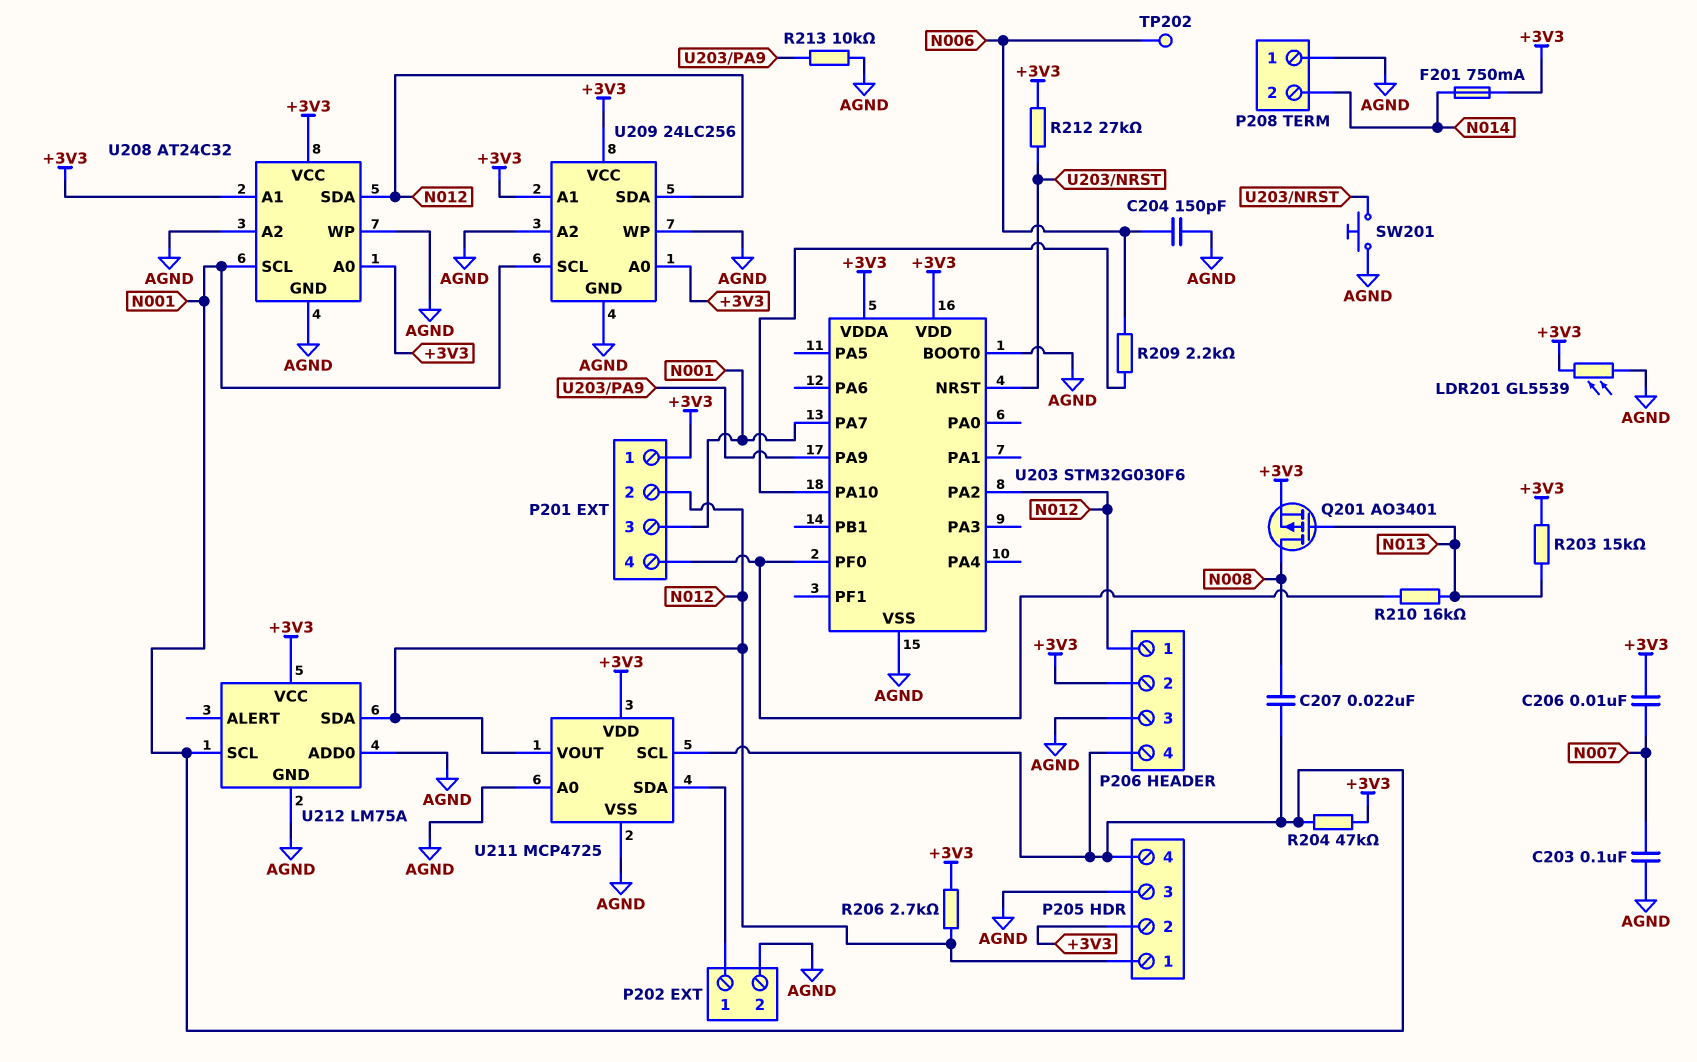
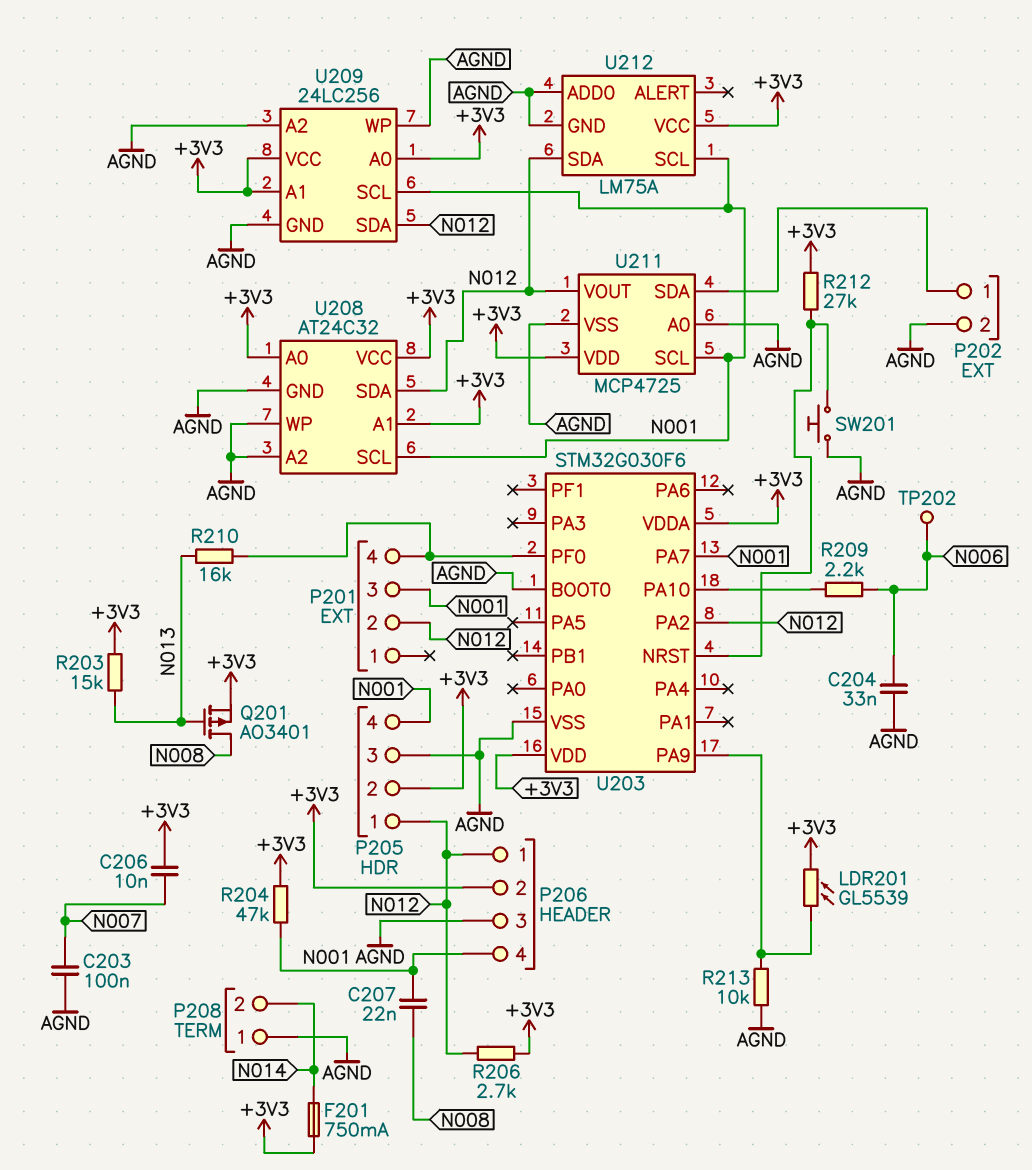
C204: 150pF (AGND, N006) -> 33nF (AGND, N006)
LDR201: GL5539 (+3V3, AGND) -> GL5539 (+3V3, U203/PA9)
P201 pin 1: +3V3 -> none

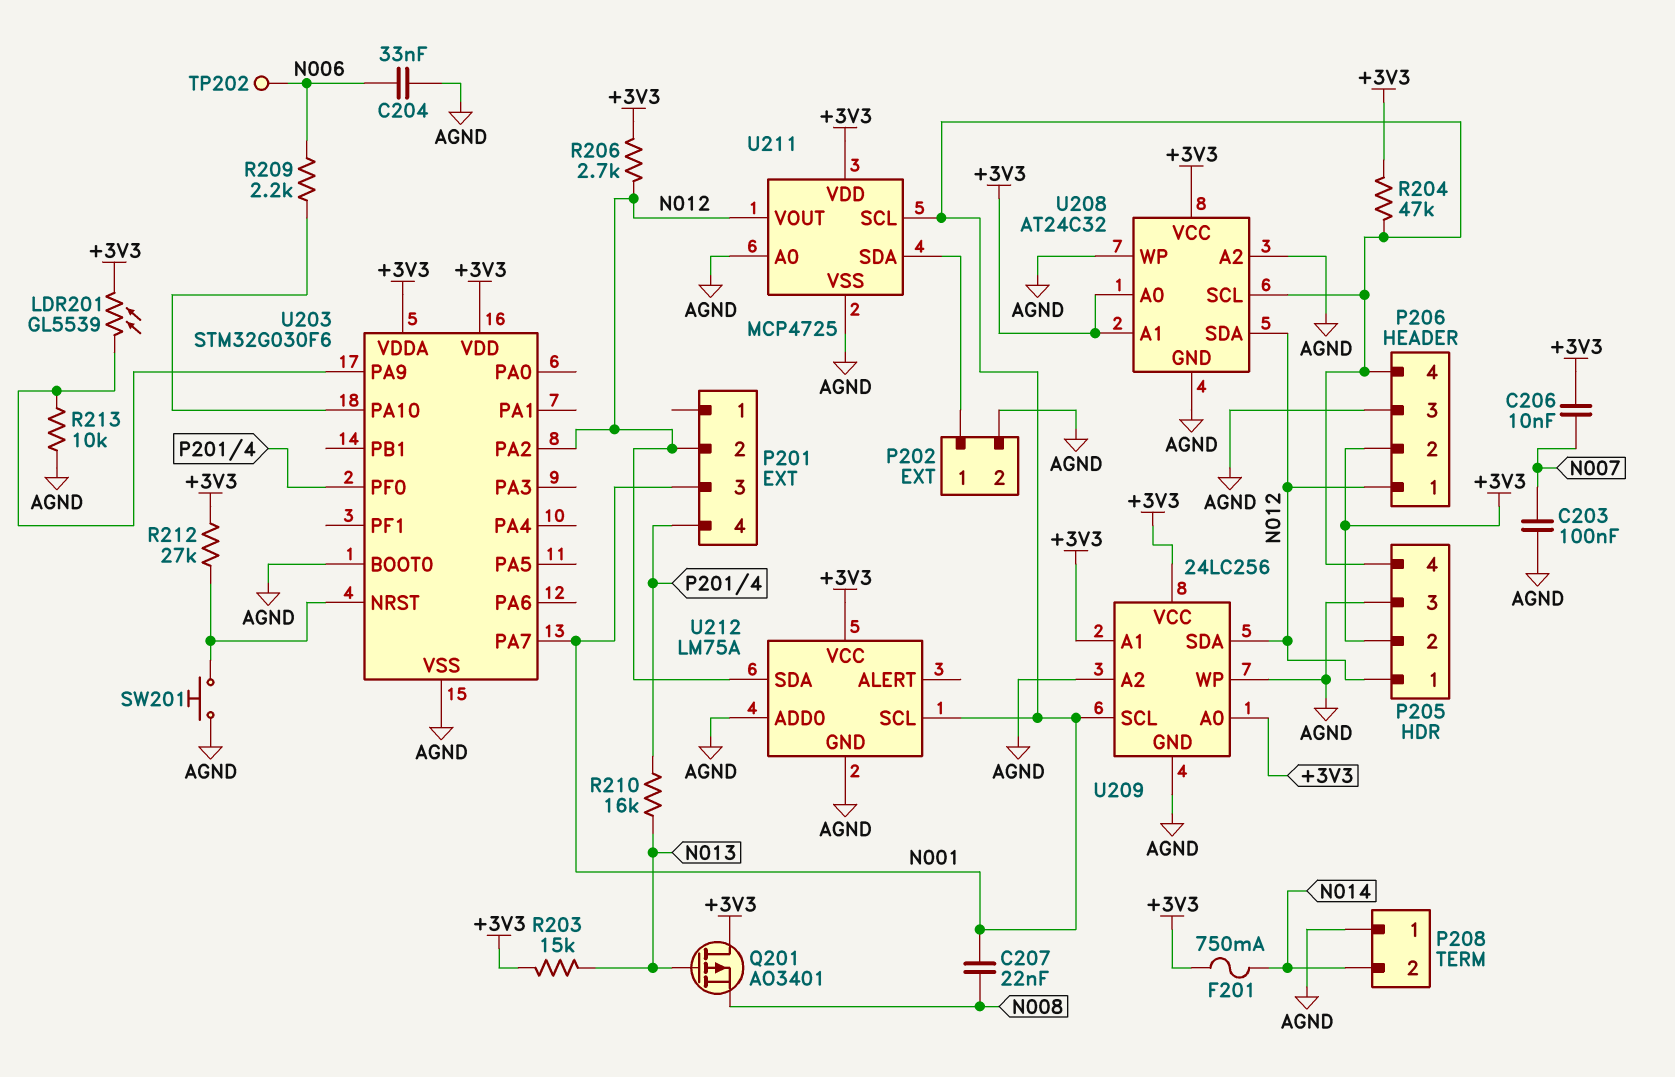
Q201: PMOS AO3401 (G N013, D N008, S +3V3) -> PMOS AO3401 (G N013, D +3V3, S N008)

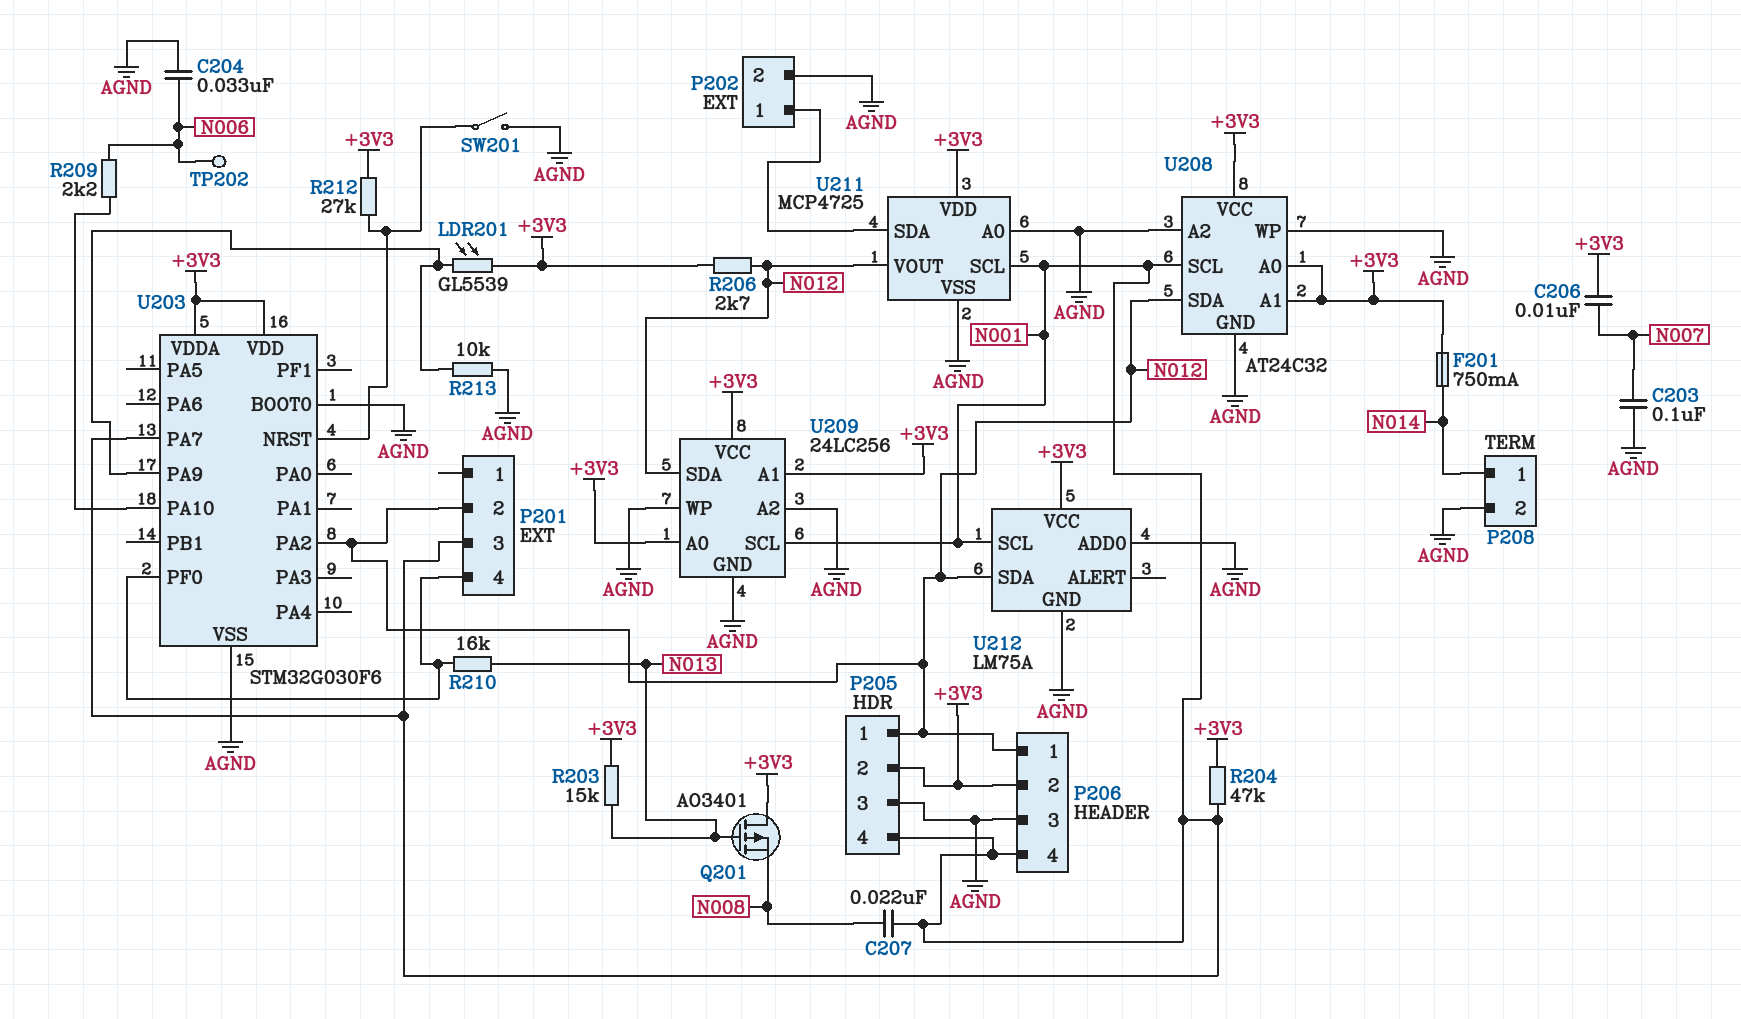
P208 pin 1: AGND -> N014
P208 pin 2: N014 -> AGND
SW201: button (AGND, U203/NRST) -> switch (AGND, U203/NRST)

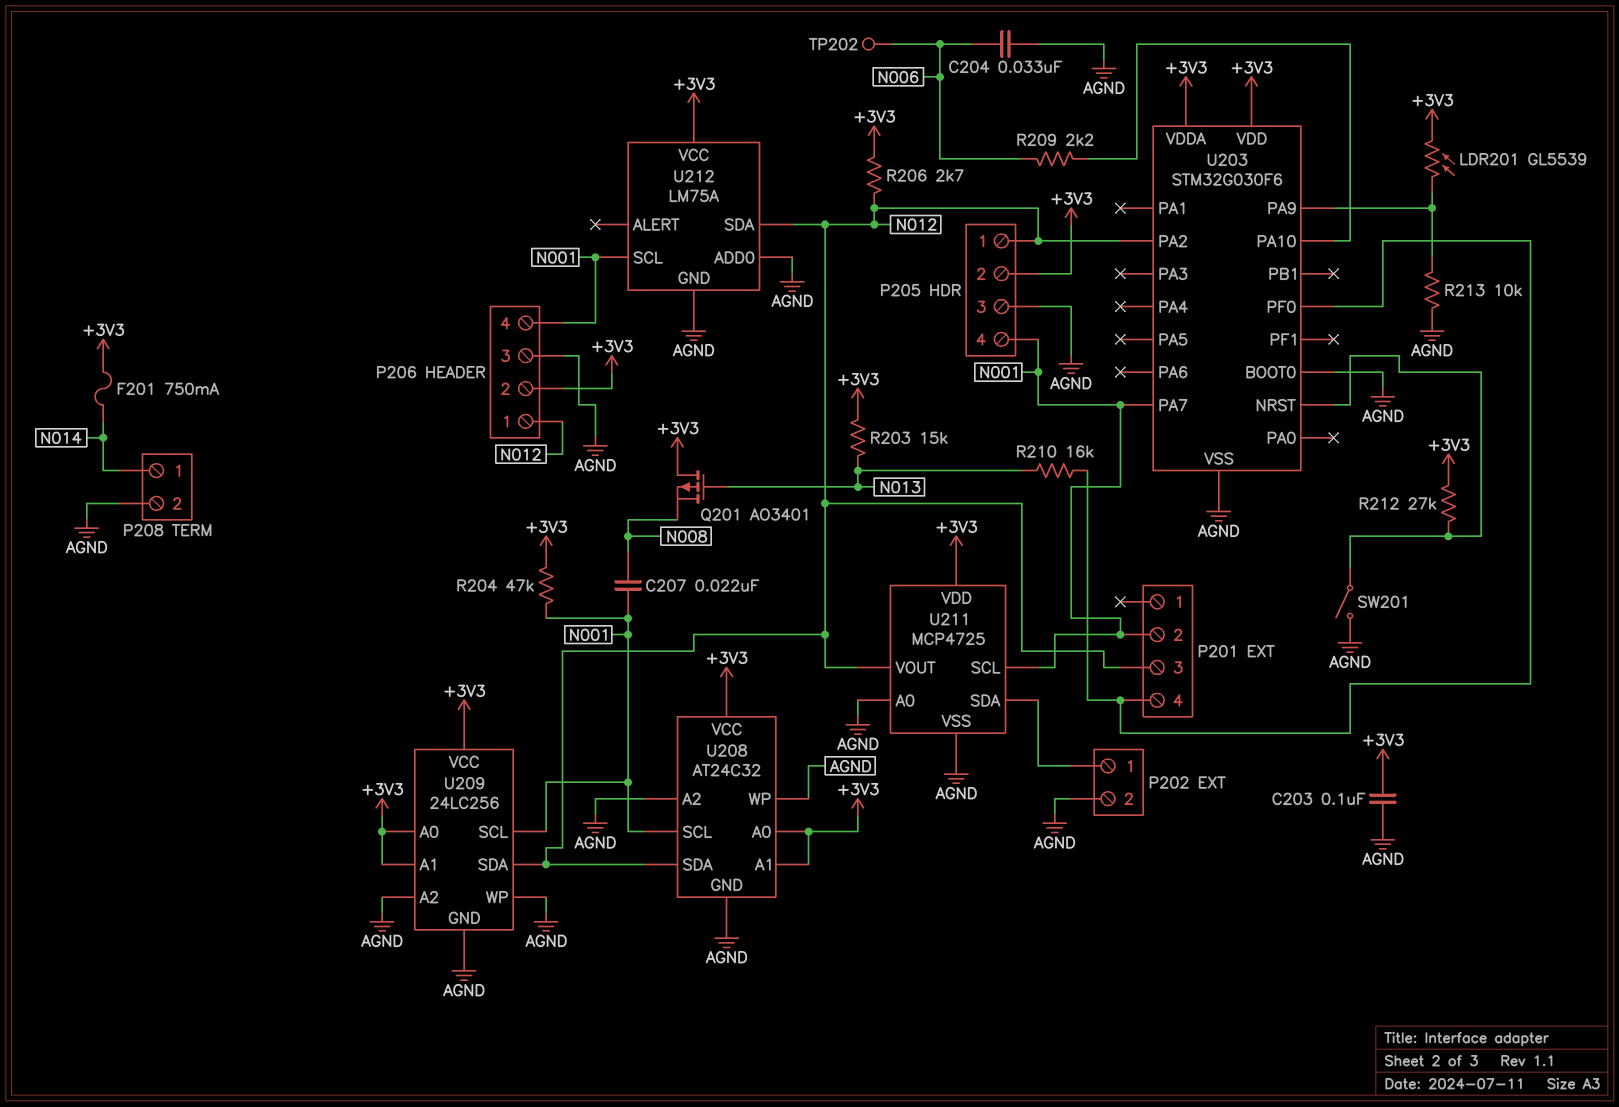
C203: 100nF (AGND, N007) -> 100nF (+3V3, AGND)
C206: 10nF (+3V3, N007) -> none
P201 pin 2: N012 -> N001
P201 pin 3: N001 -> N012

